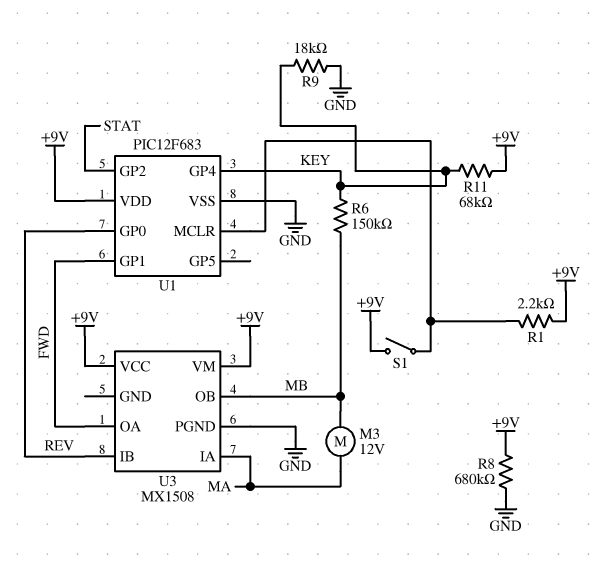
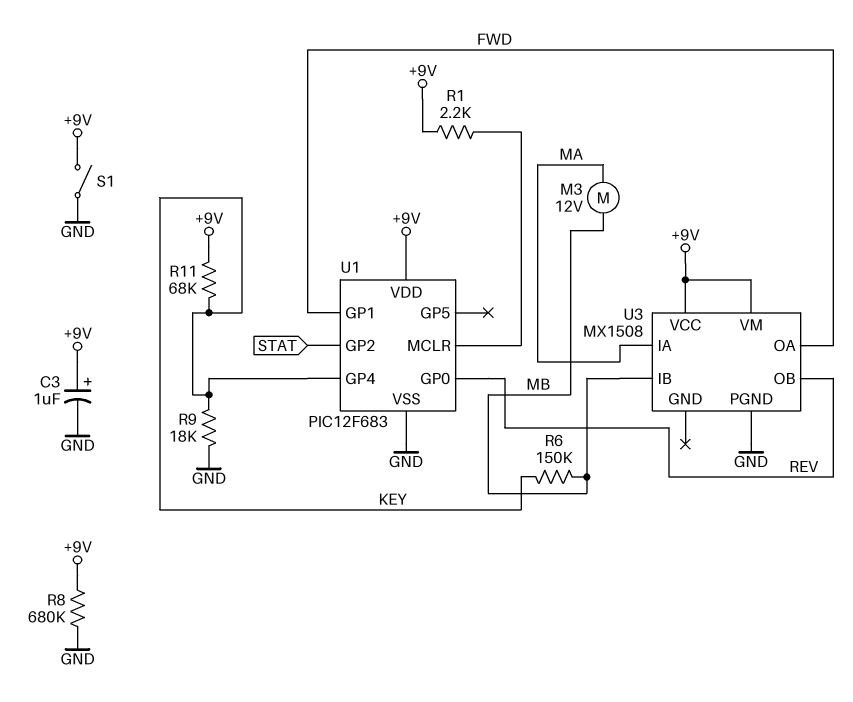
C3: none -> 1uF (plus +9V, minus GND)
S1: switch (+9V, U1/MCLR) -> switch (+9V, GND)
U3 pin IB: REV -> MB
U3 pin OB: MB -> REV

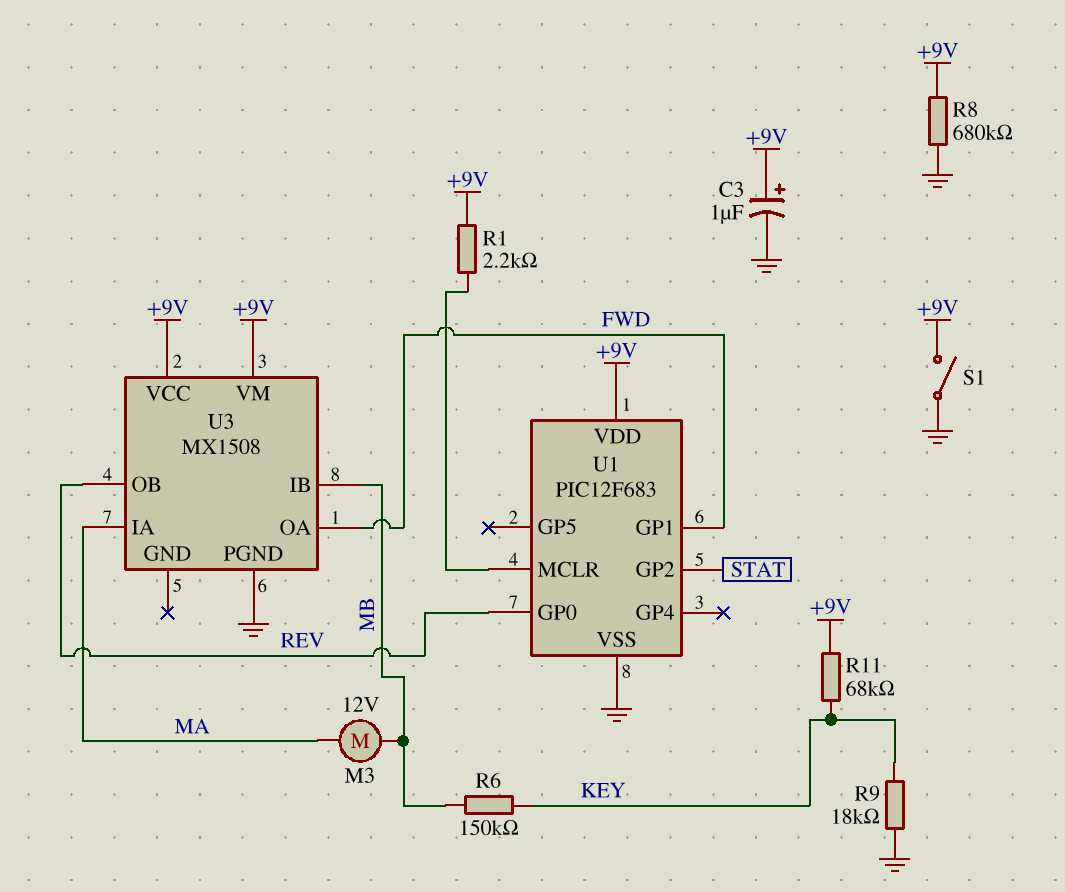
U1 pin GP4: KEY -> none

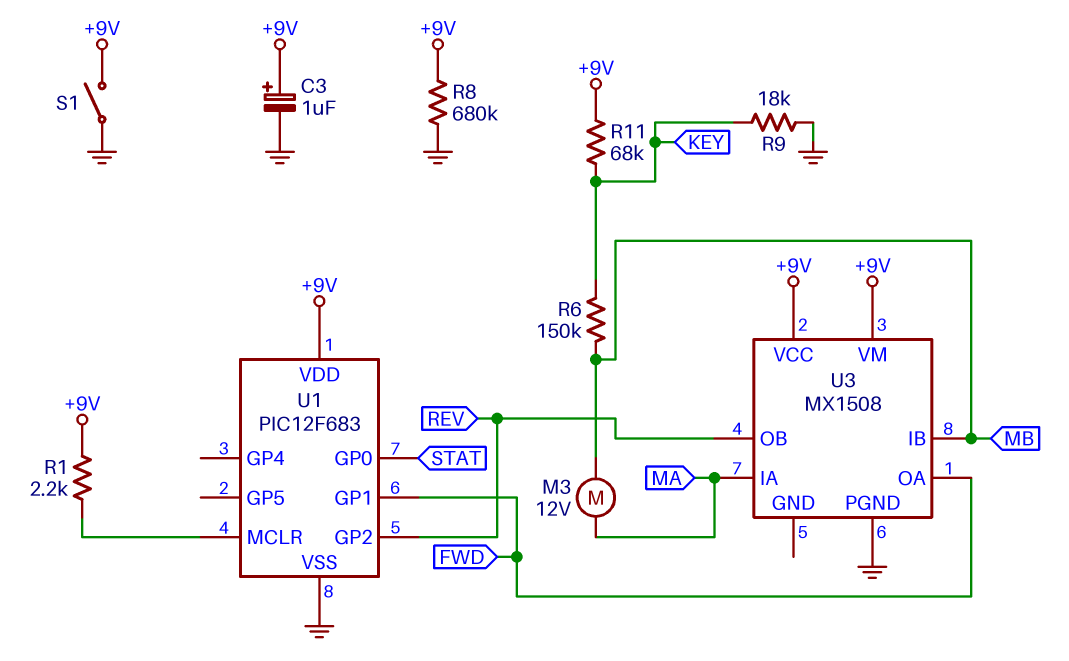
U1 pin GP0: REV -> STAT
U1 pin GP2: STAT -> REV

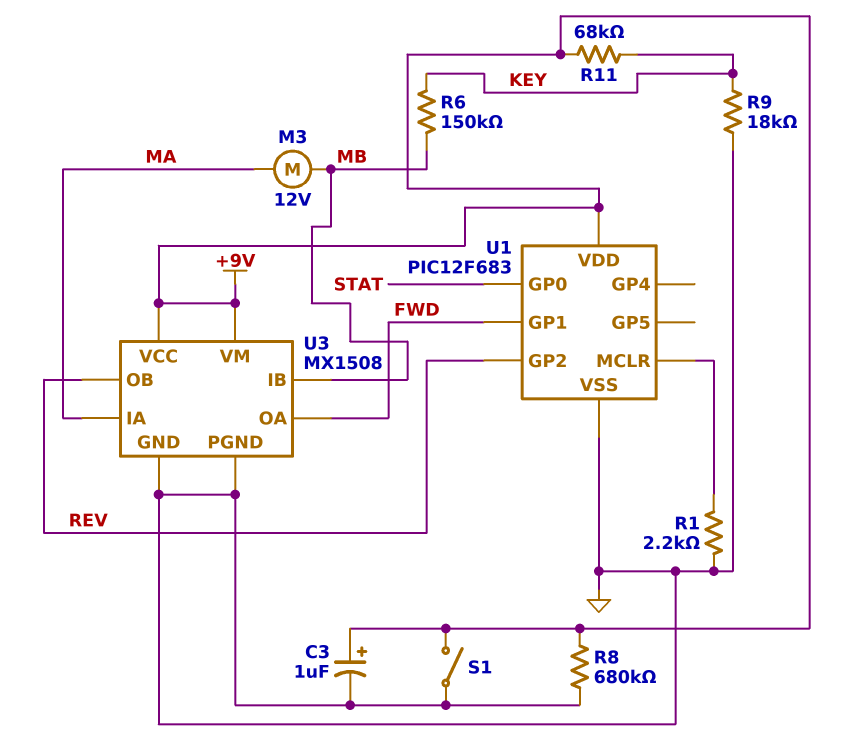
R1: 2.2k (+9V, U1/MCLR) -> 2.2k (GND, U1/MCLR)
U3 pin GND: none -> GND

